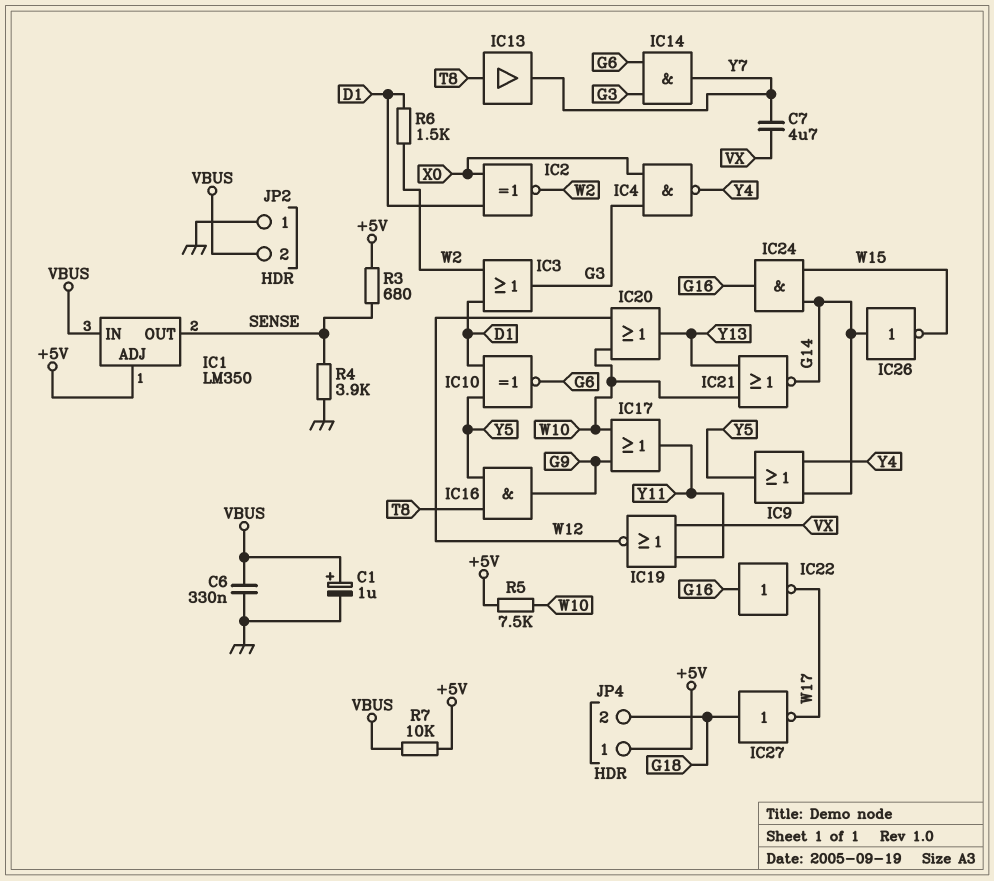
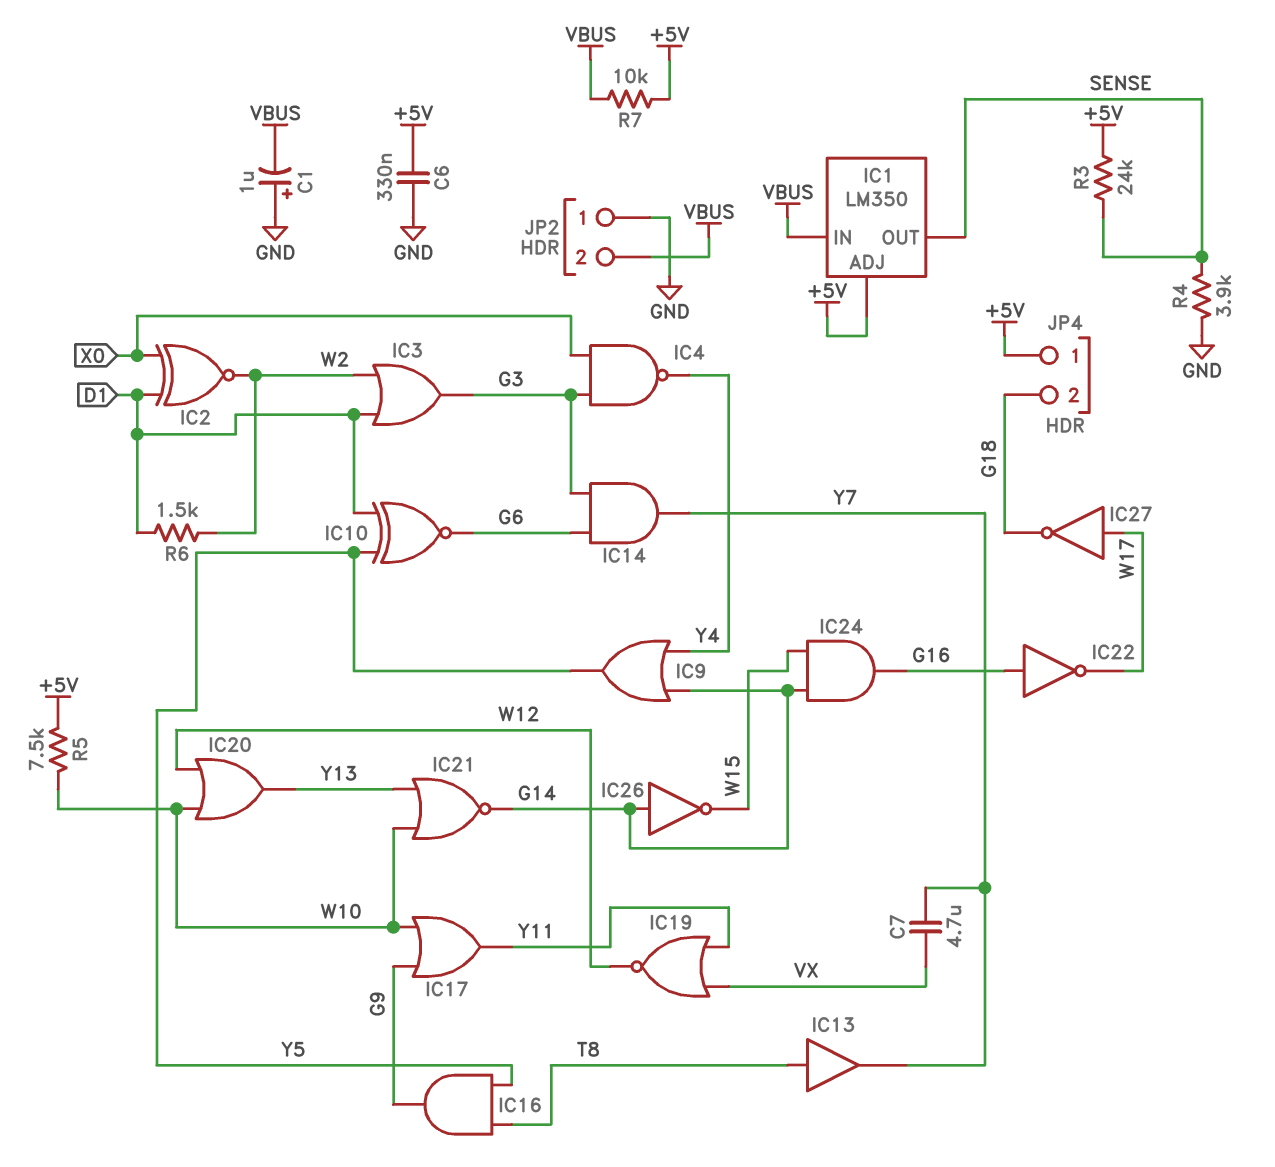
C1: 1uF (plus VBUS, minus GND) -> 1uF (plus GND, minus VBUS)
C6: 330nF (GND, VBUS) -> 330nF (+5V, GND)
IC27: NOT (in G18, out W17) -> NOT (in W17, out G18)
R3: 680 (+5V, SENSE) -> 24k (+5V, SENSE)

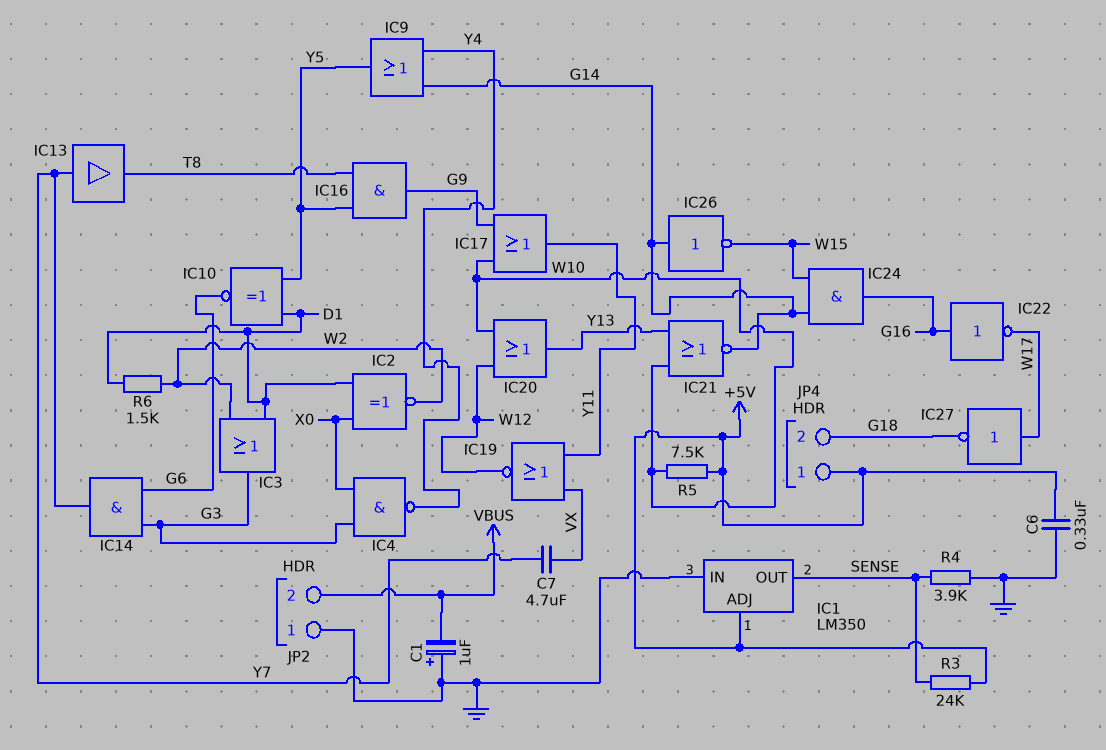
IC1 pin IN: VBUS -> GND
IC13: buffer (in T8, out Y7) -> buffer (in Y7, out T8)
R7: 10k (+5V, VBUS) -> none

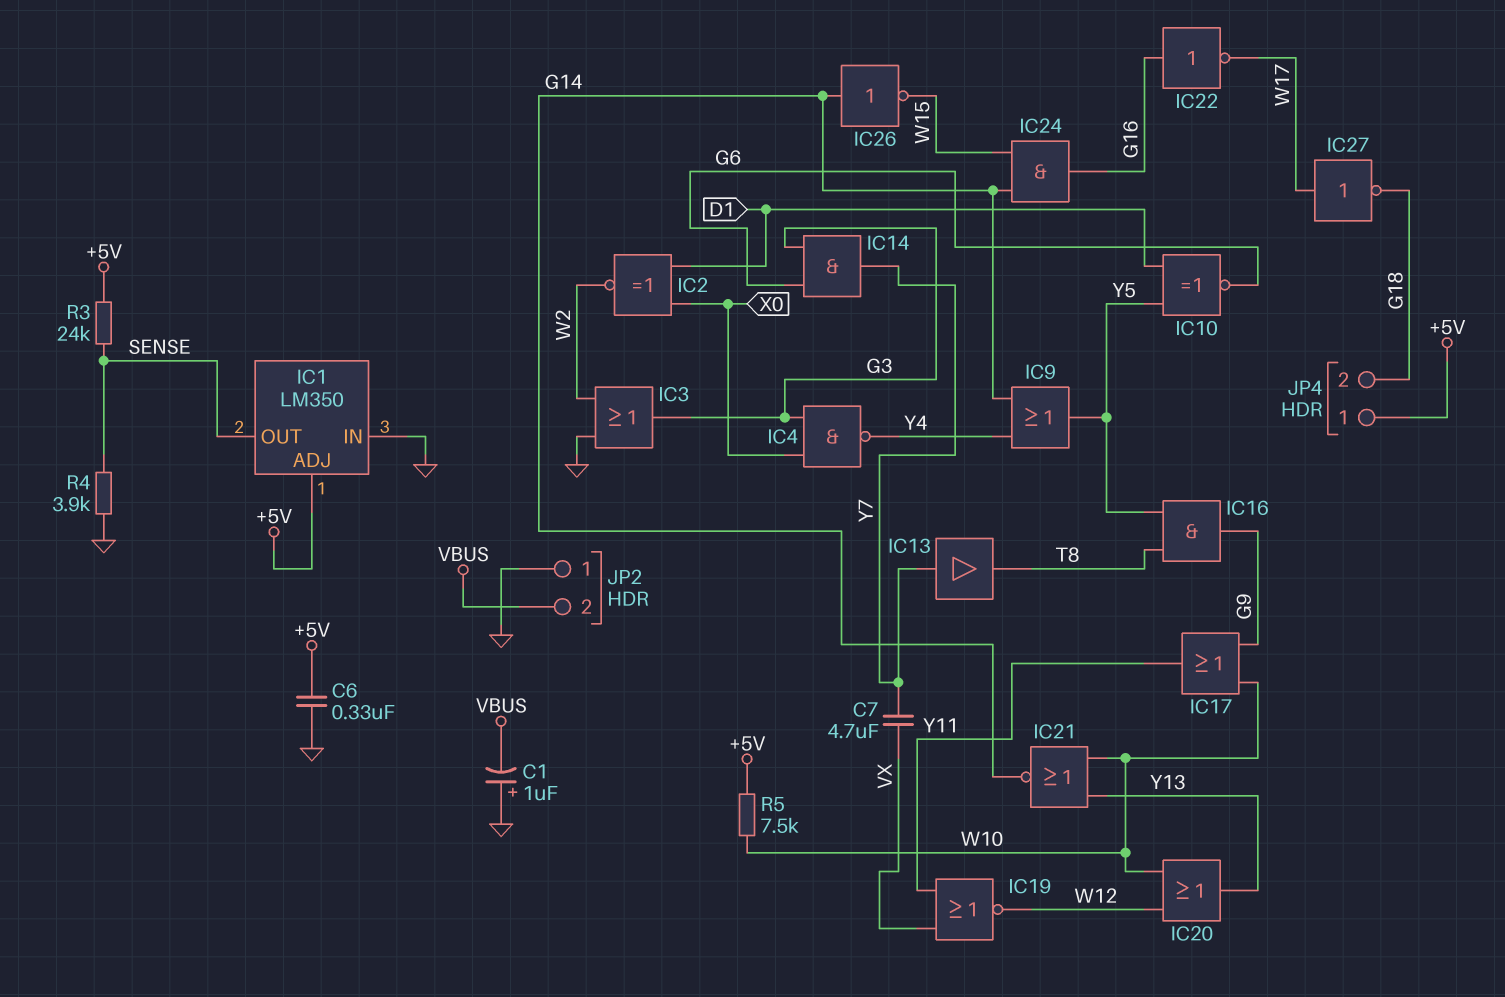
IC3: OR (in D1, in W2, out G3) -> OR (in GND, in W2, out G3)
R6: 1.5k (D1, W2) -> none

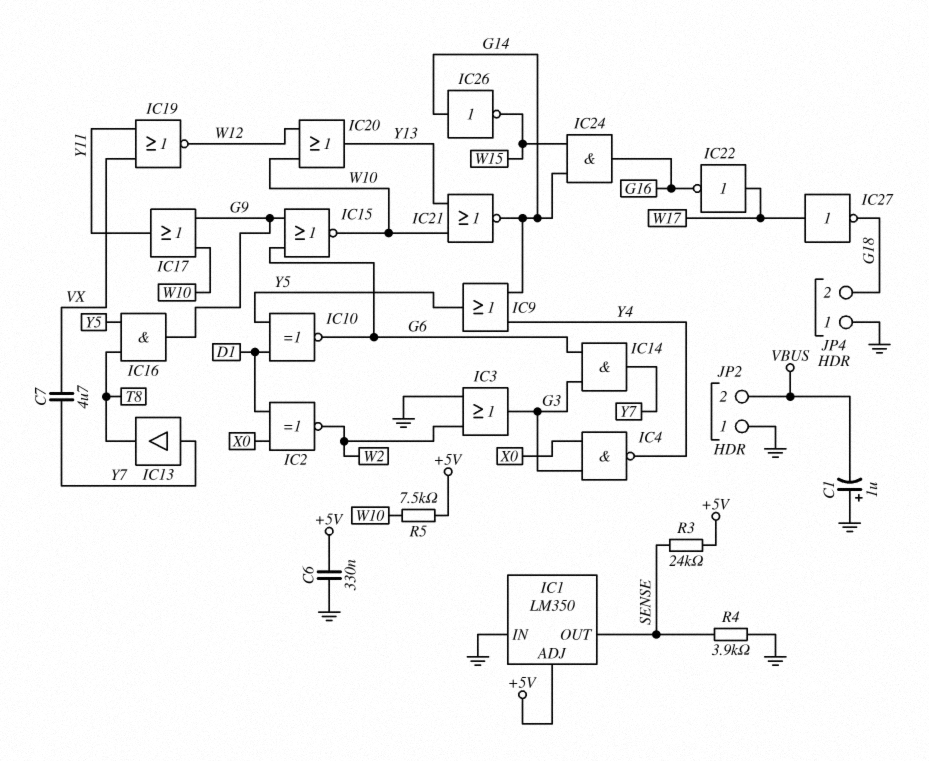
IC15: none -> NOR (in G6, in G9, out W10)
IC22: NOT (in G16, out W17) -> NOT (in W17, out G16)
JP4 pin 1: +5V -> GND

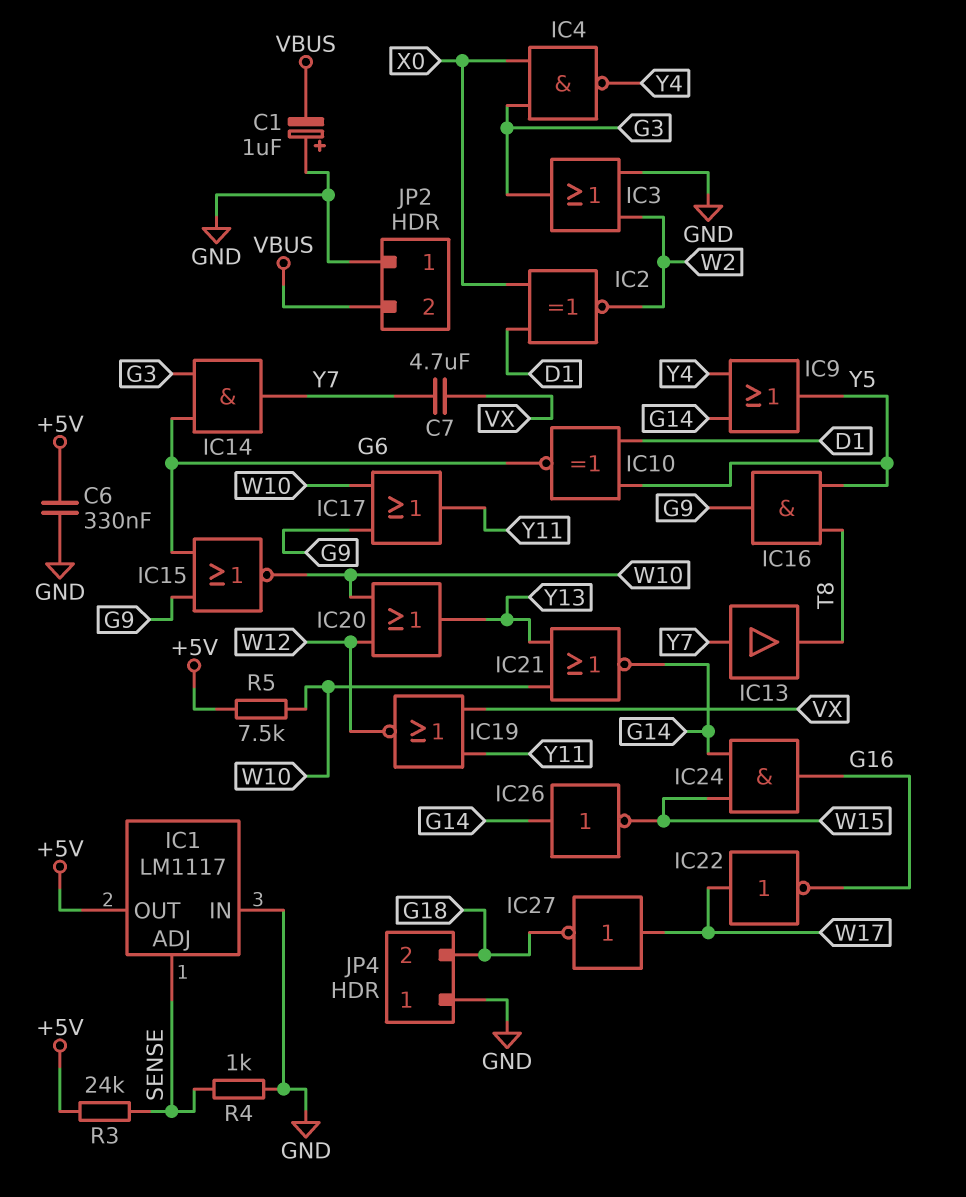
IC1: LM350 -> LM1117
IC1 pin ADJ: +5V -> SENSE
IC1 pin OUT: SENSE -> +5V
R4: 3.9k (GND, SENSE) -> 1k (GND, SENSE)

